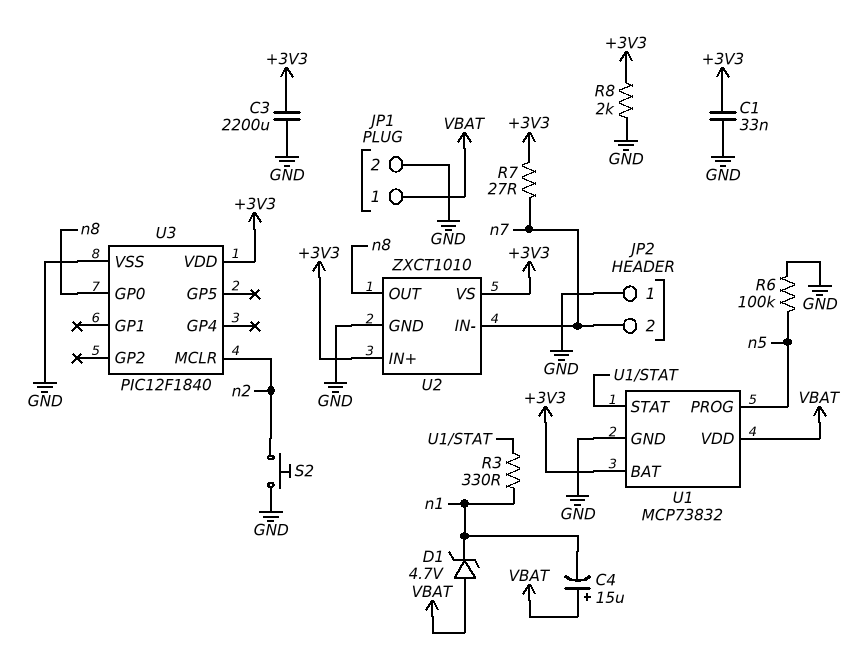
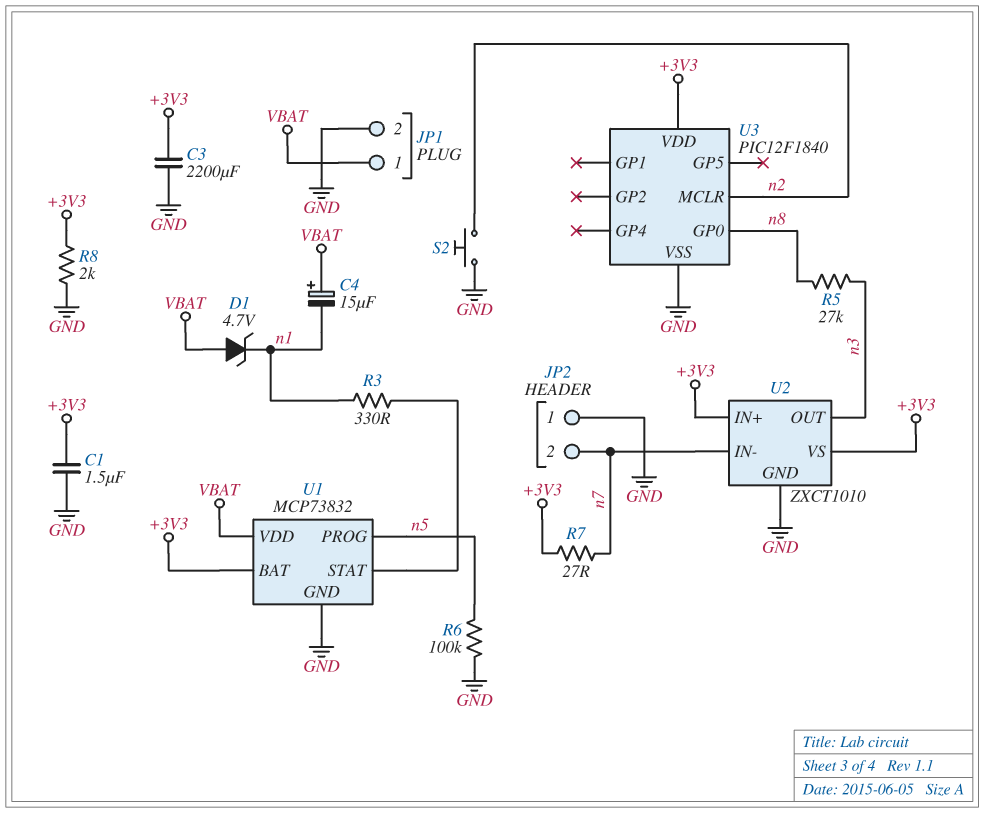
C1: 33nF (+3V3, GND) -> 1.5uF (+3V3, GND)
R5: none -> 27k (n3, n8)
U2 pin OUT: n8 -> n3

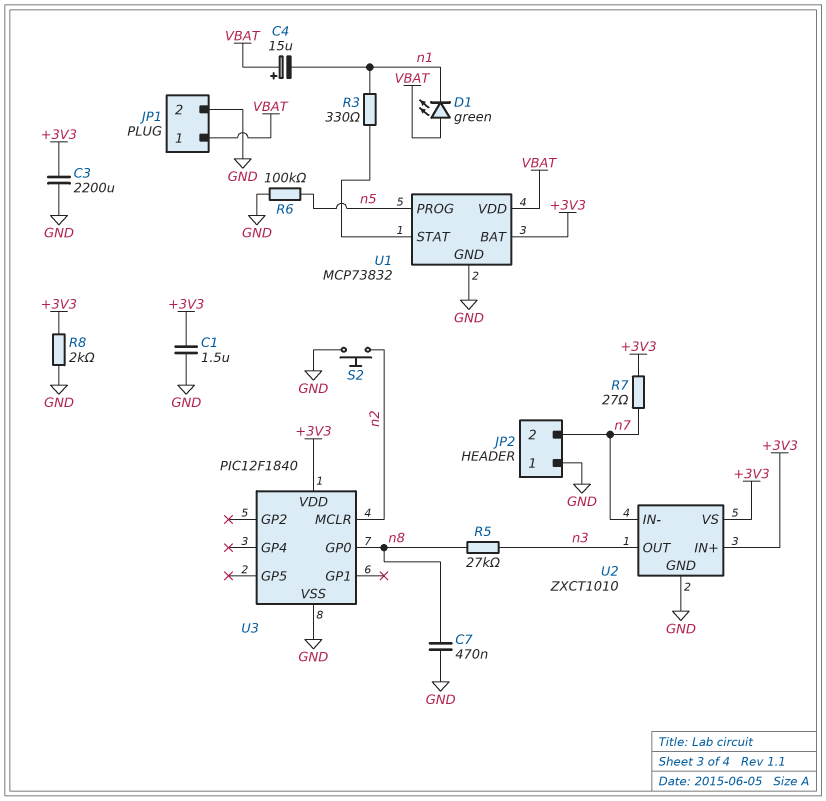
C7: none -> 470nF (GND, n8)
D1: zener 4.7V (A VBAT, K n1) -> LED green (A VBAT, K n1)

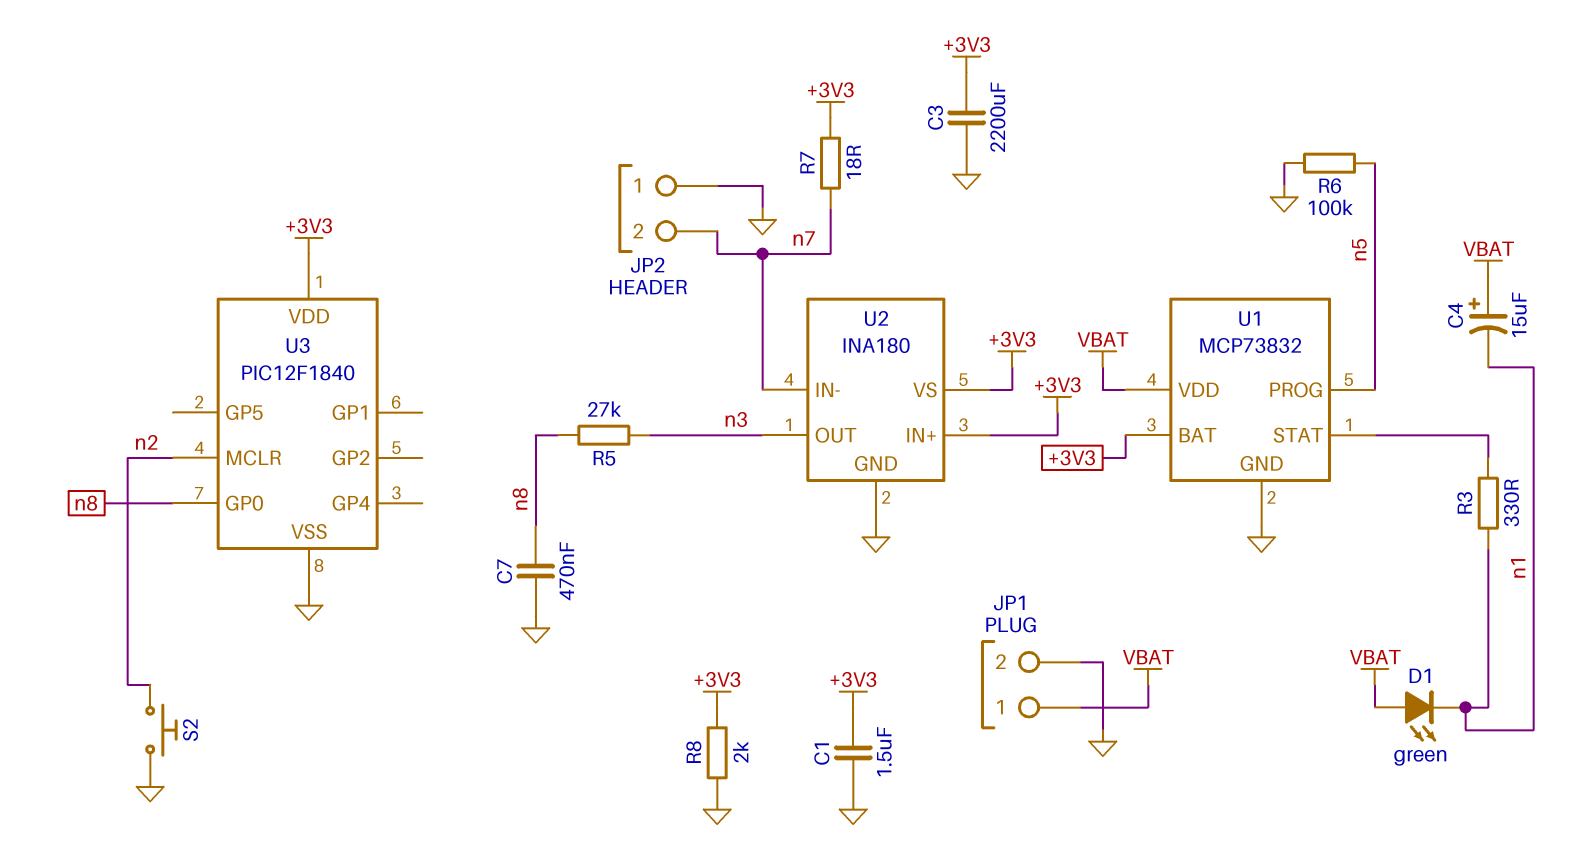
R7: 27 (+3V3, n7) -> 18 (+3V3, n7)
U2: ZXCT1010 -> INA180

